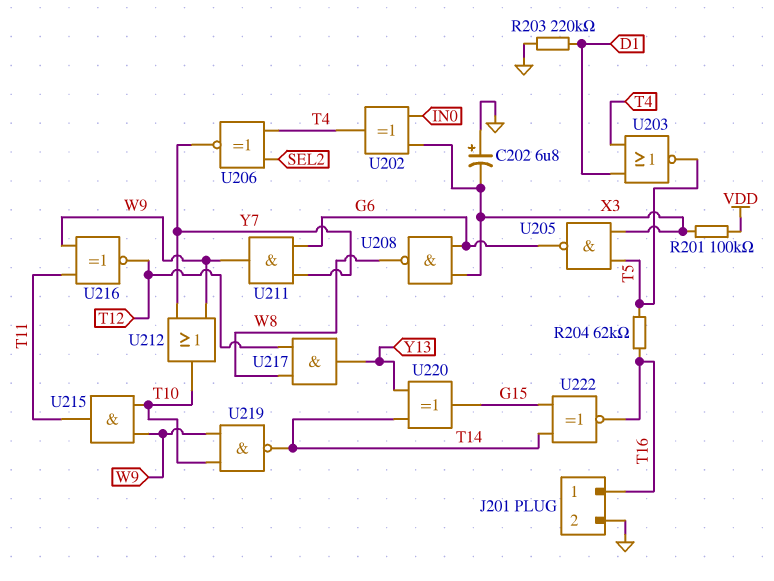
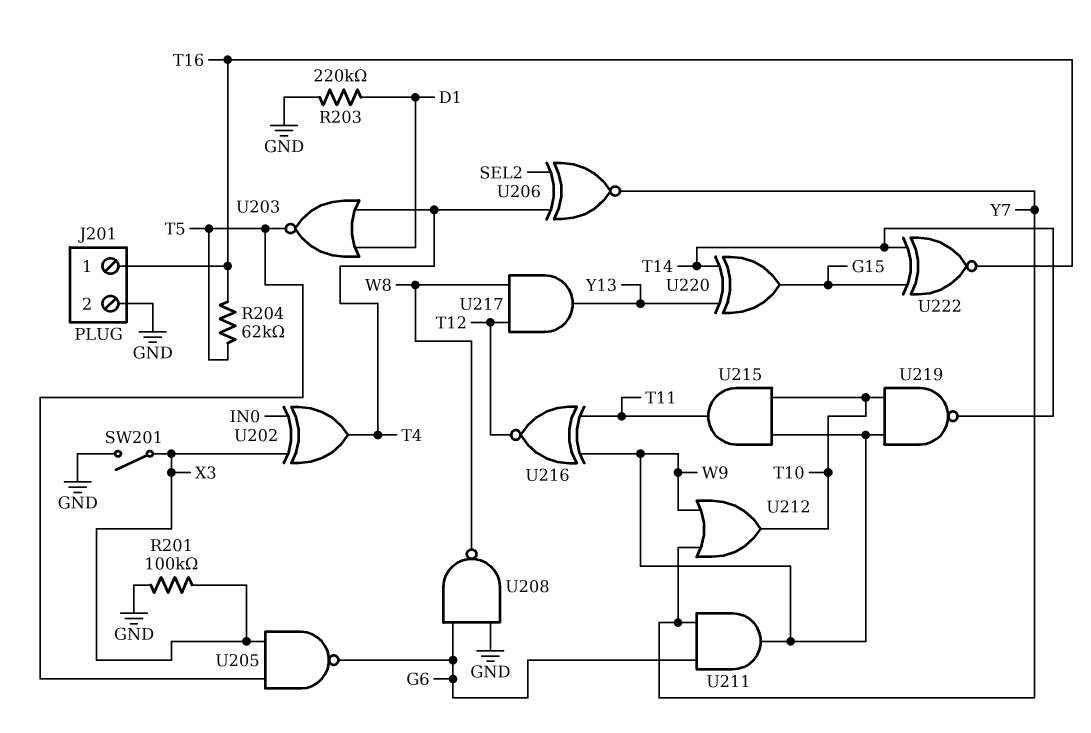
C202: 6.8uF (plus GND, minus X3) -> none
R201: 100k (VDD, X3) -> 100k (GND, X3)
SW201: none -> switch (GND, X3)
U208: NAND (in G6, in X3, out W8) -> NAND (in G6, in GND, out W8)

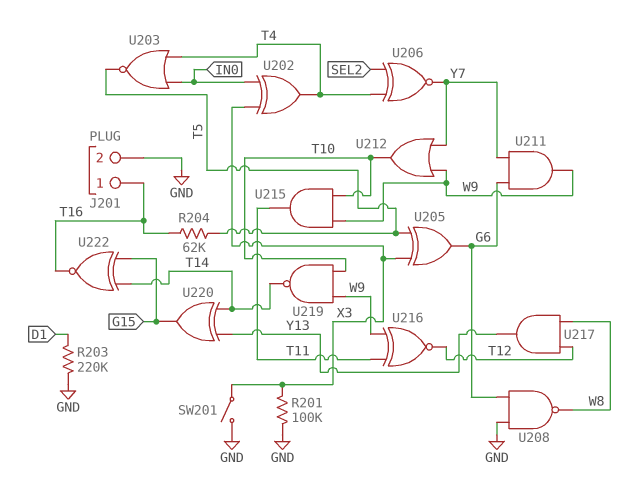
U203: NOR (in D1, in T4, out T5) -> NOR (in IN0, in T4, out T5)
U205: NAND (in T5, in X3, out G6) -> XOR (in T5, in X3, out G6)

